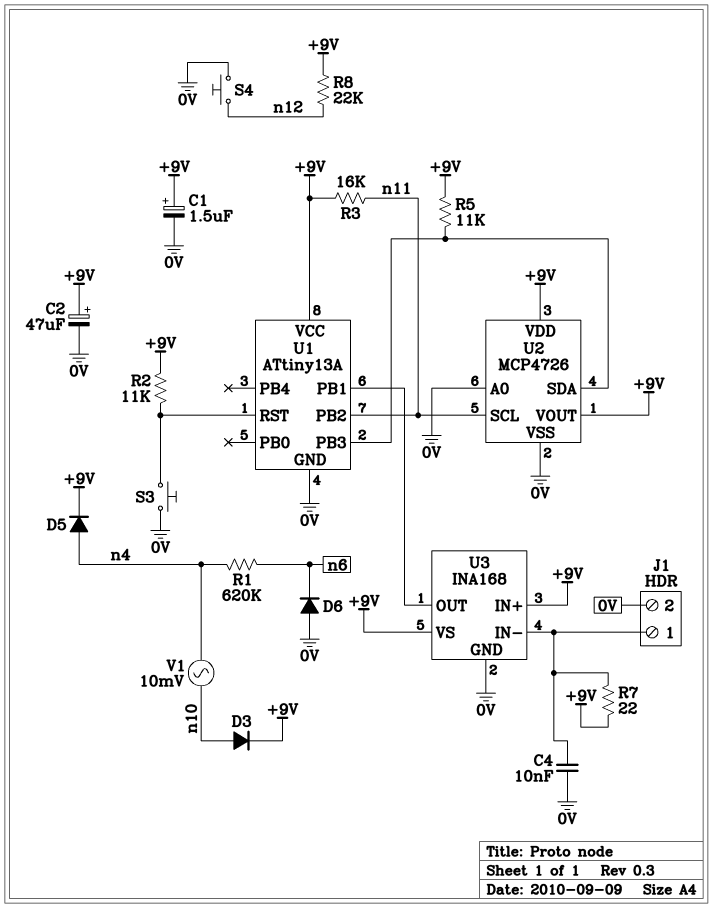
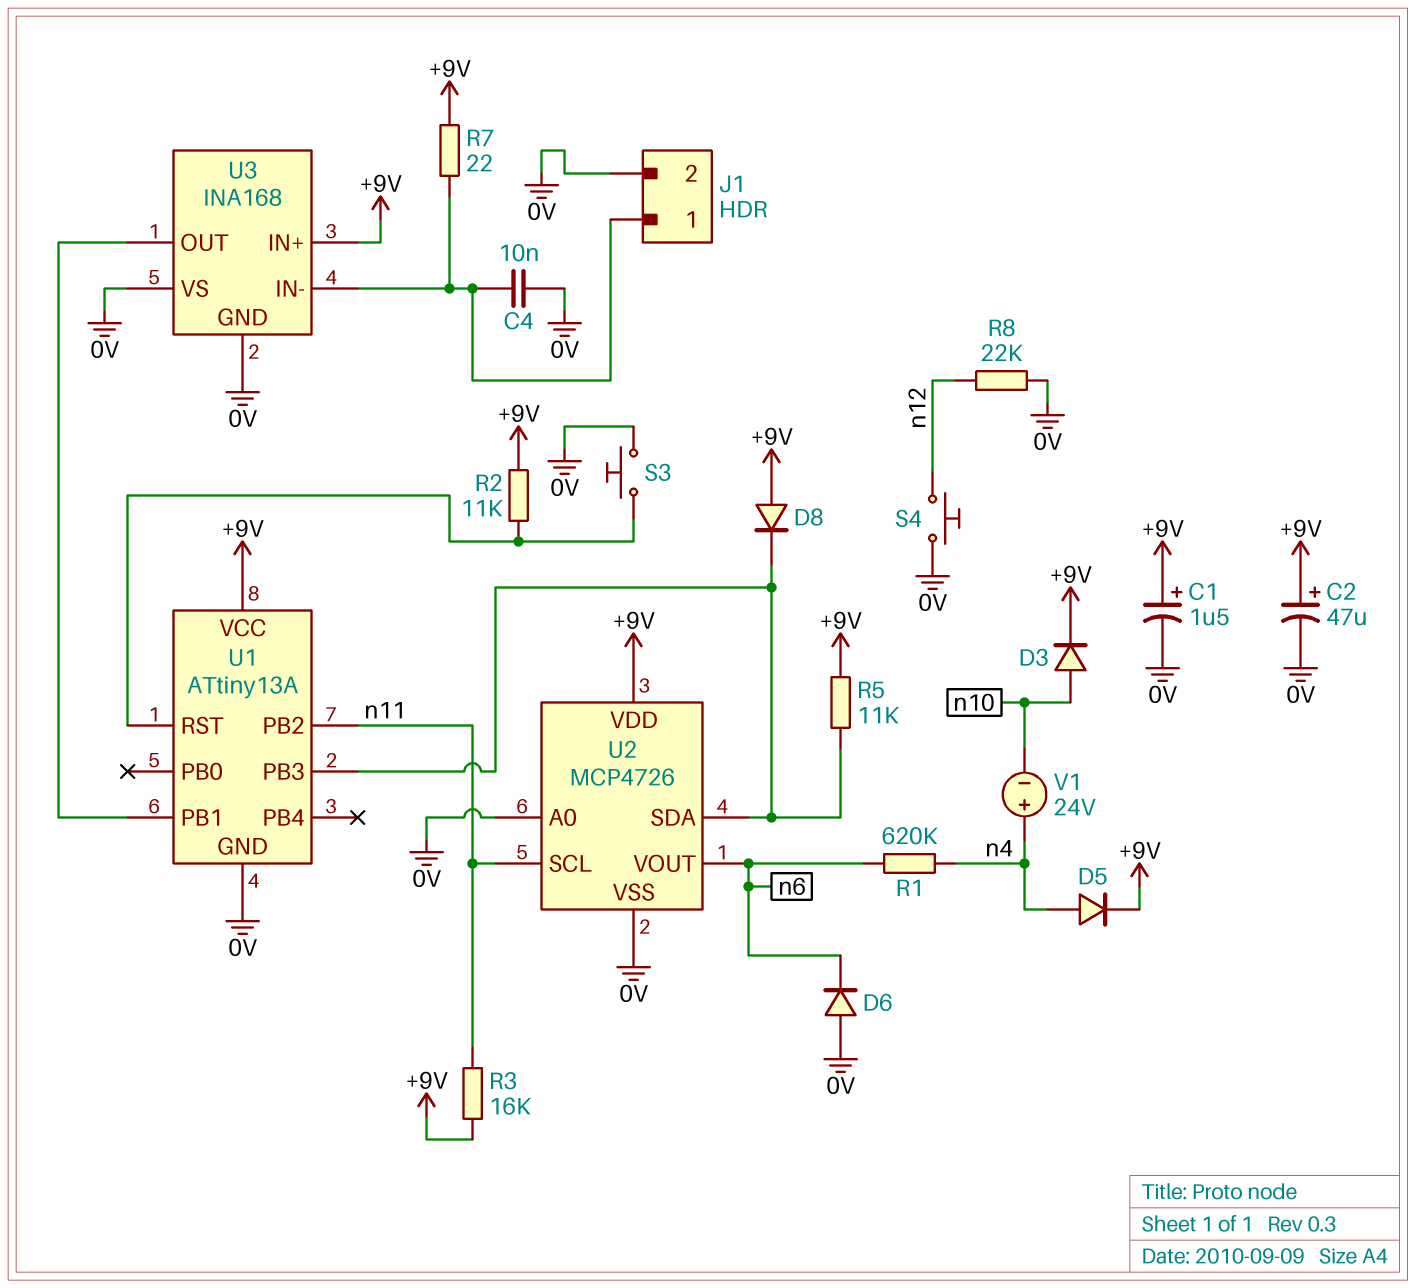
D8: none -> diode (A +9V, K U1/PB3)
R8: 22k (+9V, n12) -> 22k (0V, n12)
U2 pin VOUT: +9V -> n6
U3 pin VS: +9V -> 0V
V1: AC 10mV (n4, n10) -> 24V (plus n4, minus n10)

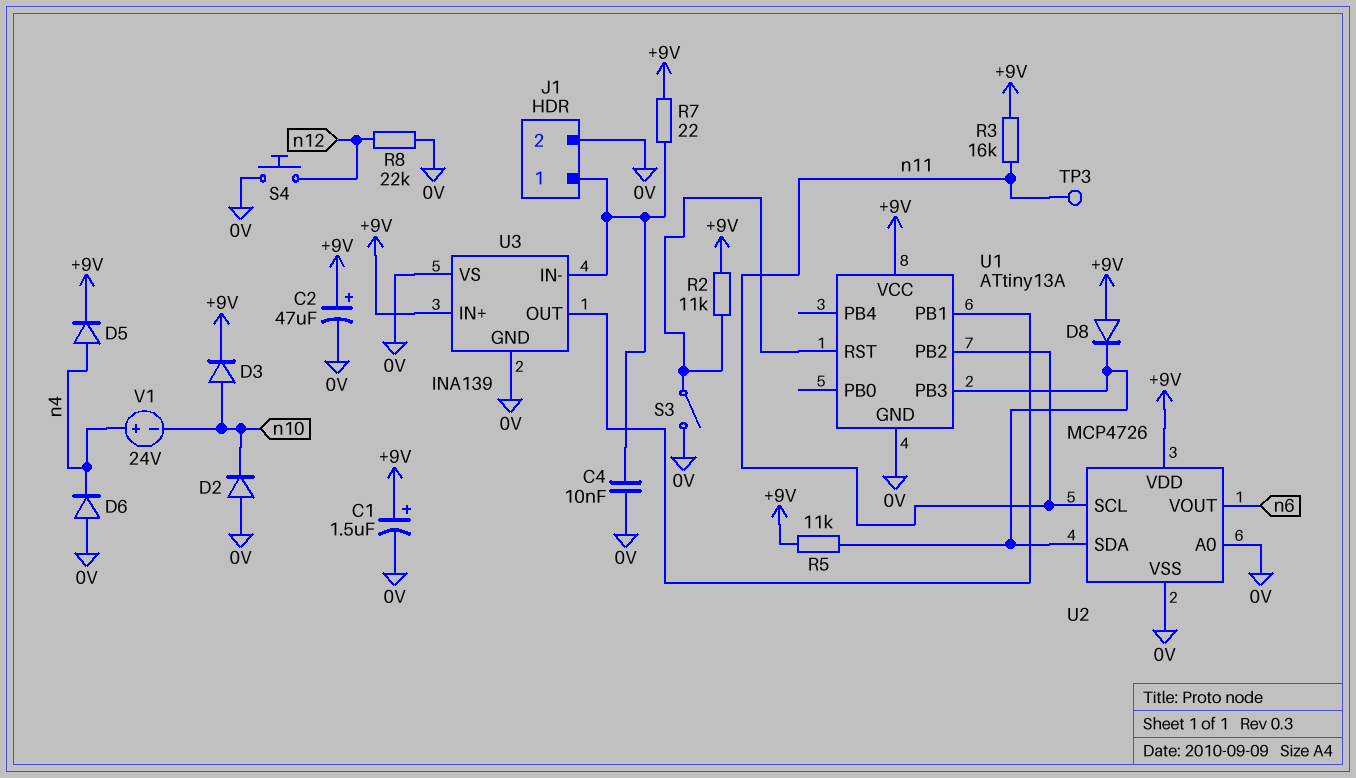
D2: none -> diode (A 0V, K n10)
D6: diode (A 0V, K n6) -> diode (A 0V, K n4)
R1: 620k (n4, n6) -> none
S3: button (0V, U1/RST) -> switch (0V, U1/RST)
TP3: none -> test point (n11)
U3: INA168 -> INA139

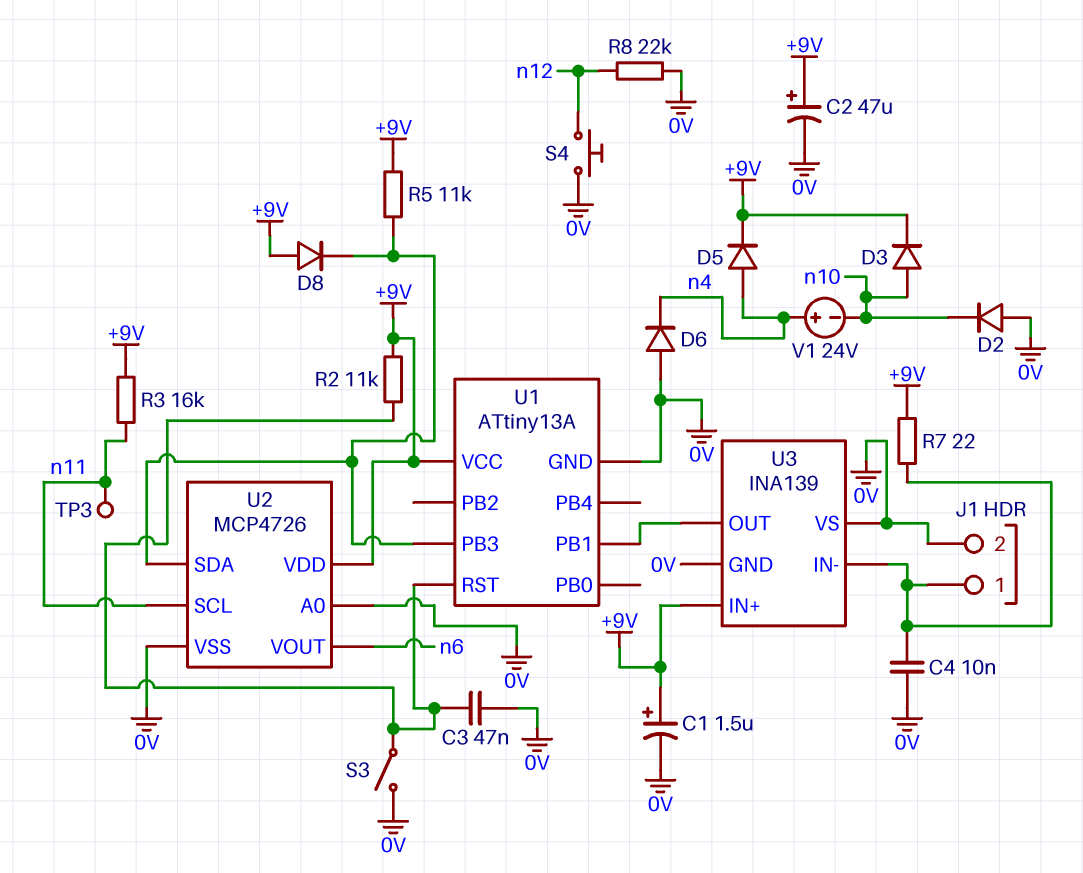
C3: none -> 47nF (0V, U1/RST)
U1 pin PB2: n11 -> none

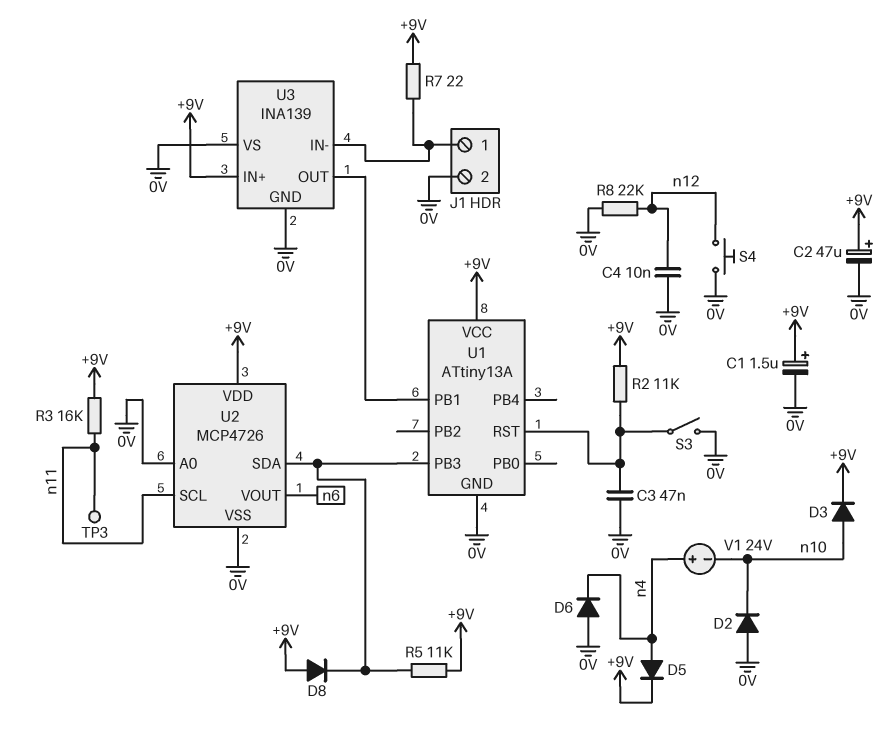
C4: 10nF (0V, J1/1) -> 10nF (0V, n12)

